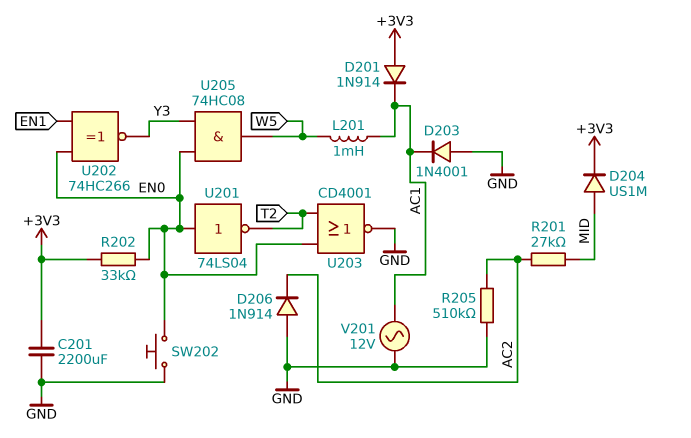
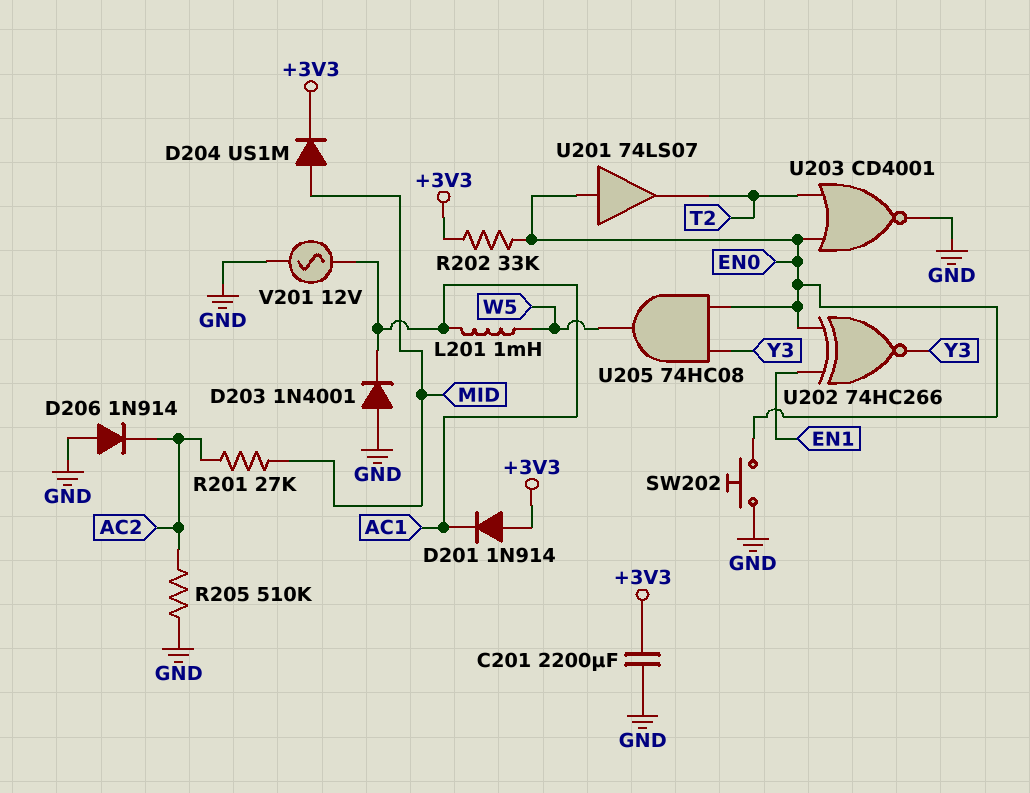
U201: NOT 74LS04 (in EN0, out T2) -> buffer 74LS07 (in EN0, out T2)

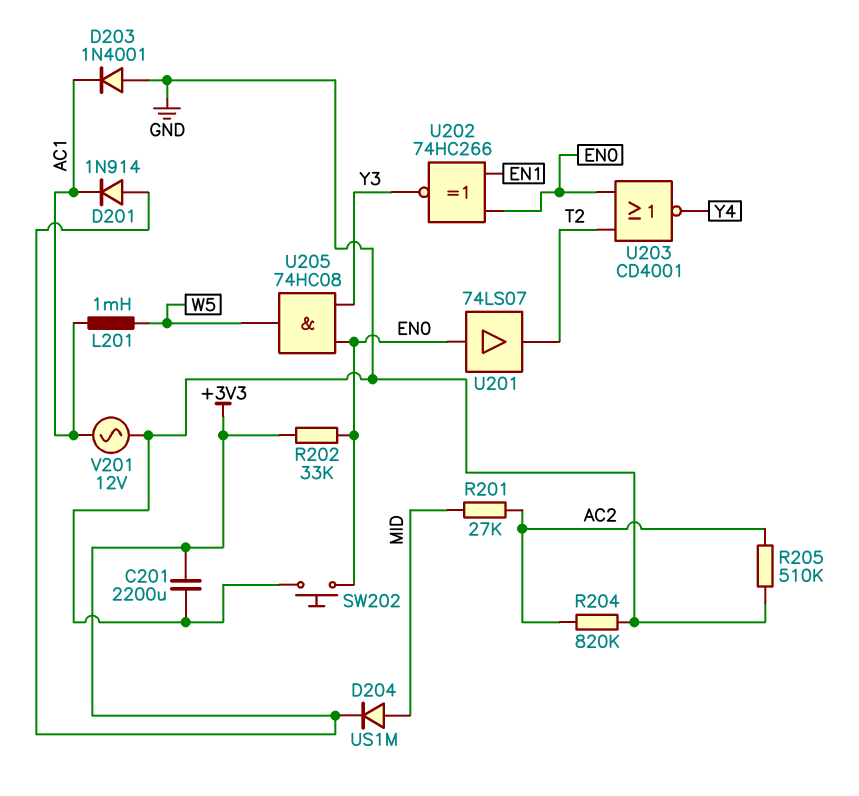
D206: diode 1N914 (A GND, K AC2) -> none
R204: none -> 820k (AC2, GND)
U203: NOR CD4001 (in EN0, in T2, out GND) -> NOR CD4001 (in EN0, in T2, out Y4)

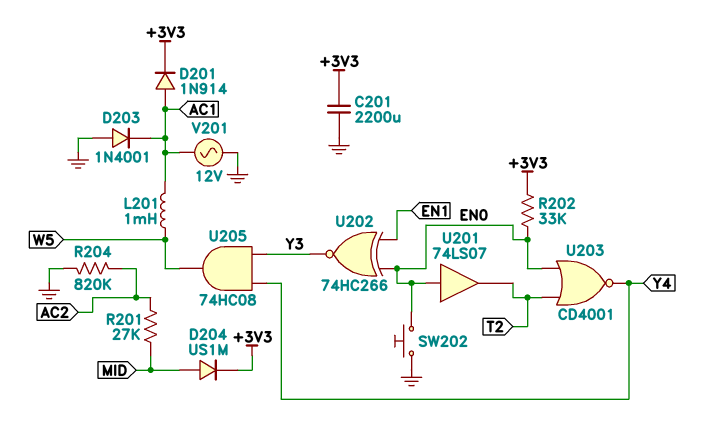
D201: diode 1N914 (A +3V3, K AC1) -> diode 1N914 (A AC1, K +3V3)
R205: 510k (AC2, GND) -> none
U205: AND 74HC08 (in EN0, in Y3, out W5) -> AND 74HC08 (in Y3, in Y4, out W5)

